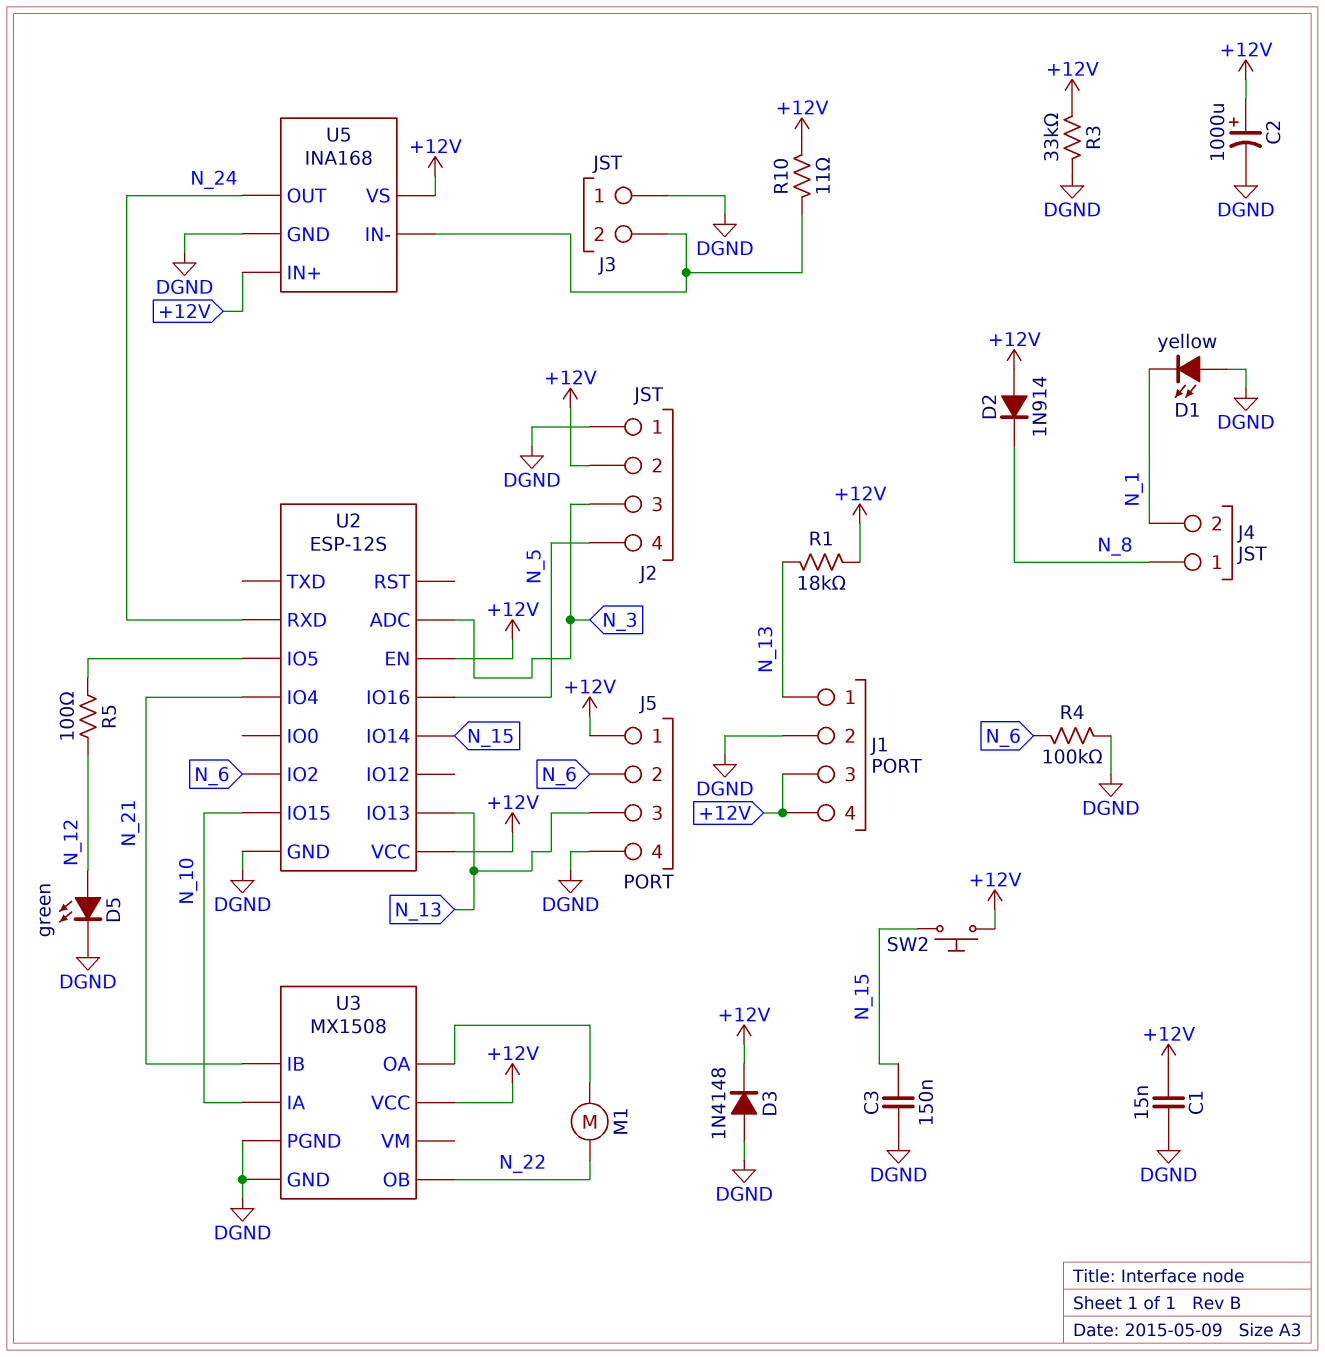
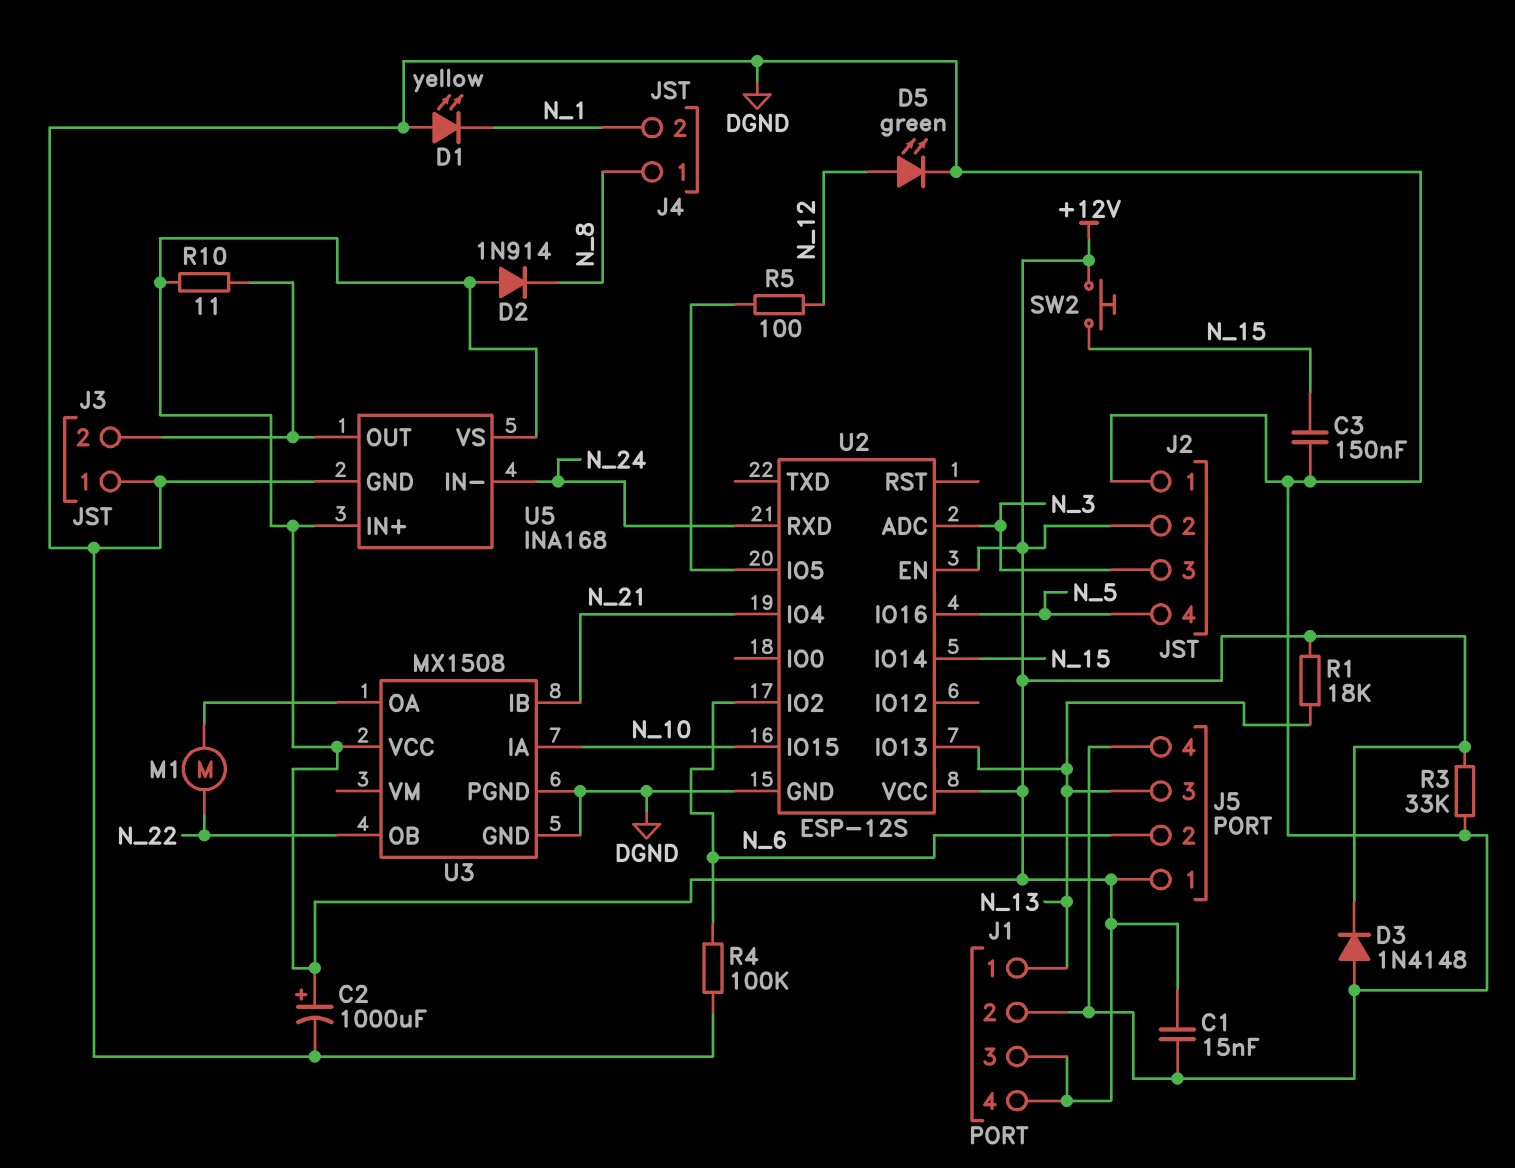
U5 pin IN-: J3/2 -> N_24
U5 pin OUT: N_24 -> J3/2

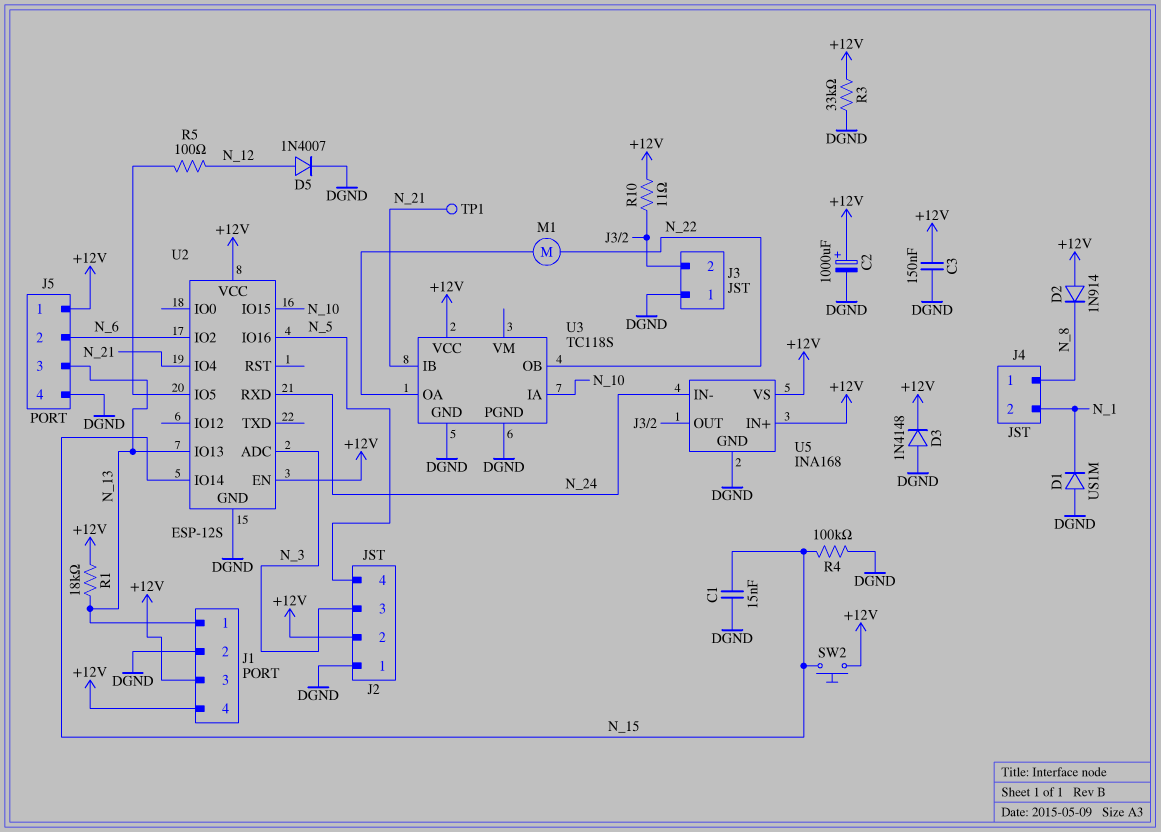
C1: 15nF (+12V, DGND) -> 15nF (DGND, N_15)
C3: 150nF (DGND, N_15) -> 150nF (+12V, DGND)
D1: LED yellow (A DGND, K N_1) -> diode US1M (A DGND, K N_1)
D5: LED green (A N_12, K DGND) -> diode 1N4007 (A N_12, K DGND)
R4: 100k (DGND, N_6) -> 100k (DGND, N_15)
TP1: none -> test point (N_21)
U3: MX1508 -> TC118S

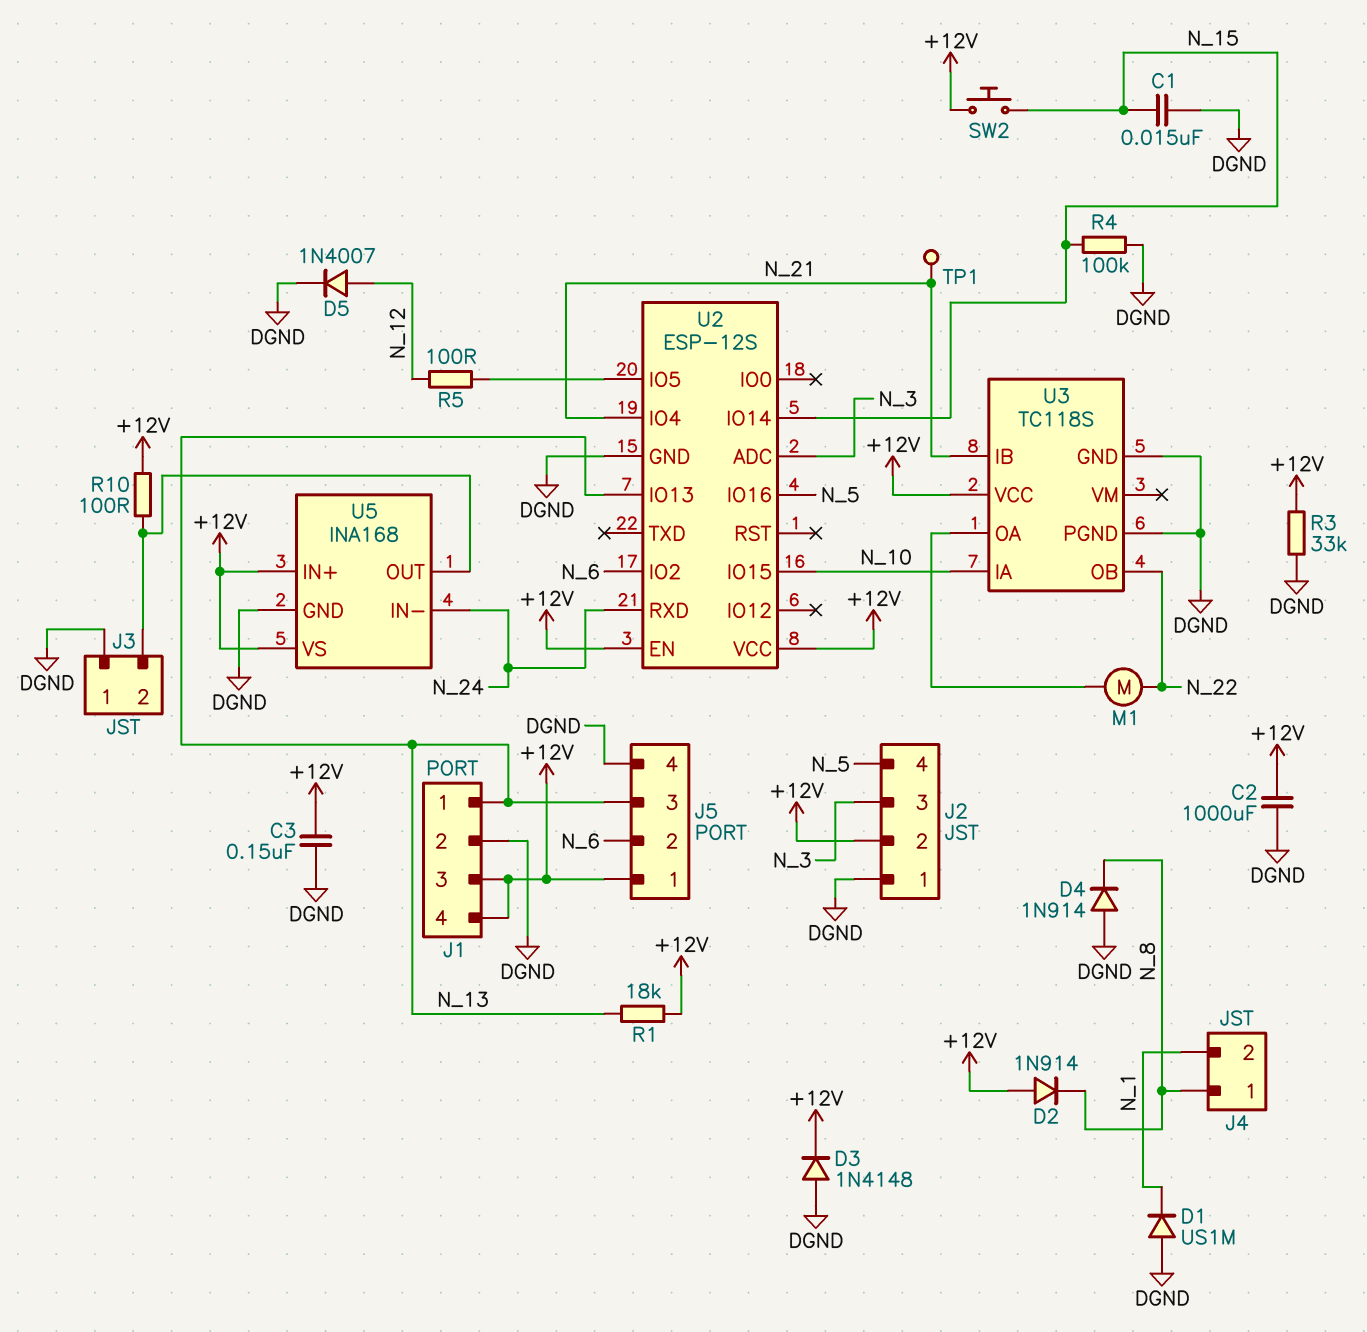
C2: 1000uF (plus +12V, minus DGND) -> 1000uF (+12V, DGND)
D4: none -> diode 1N914 (A DGND, K N_8)
R10: 11 (+12V, J3/2) -> 100 (+12V, J3/2)

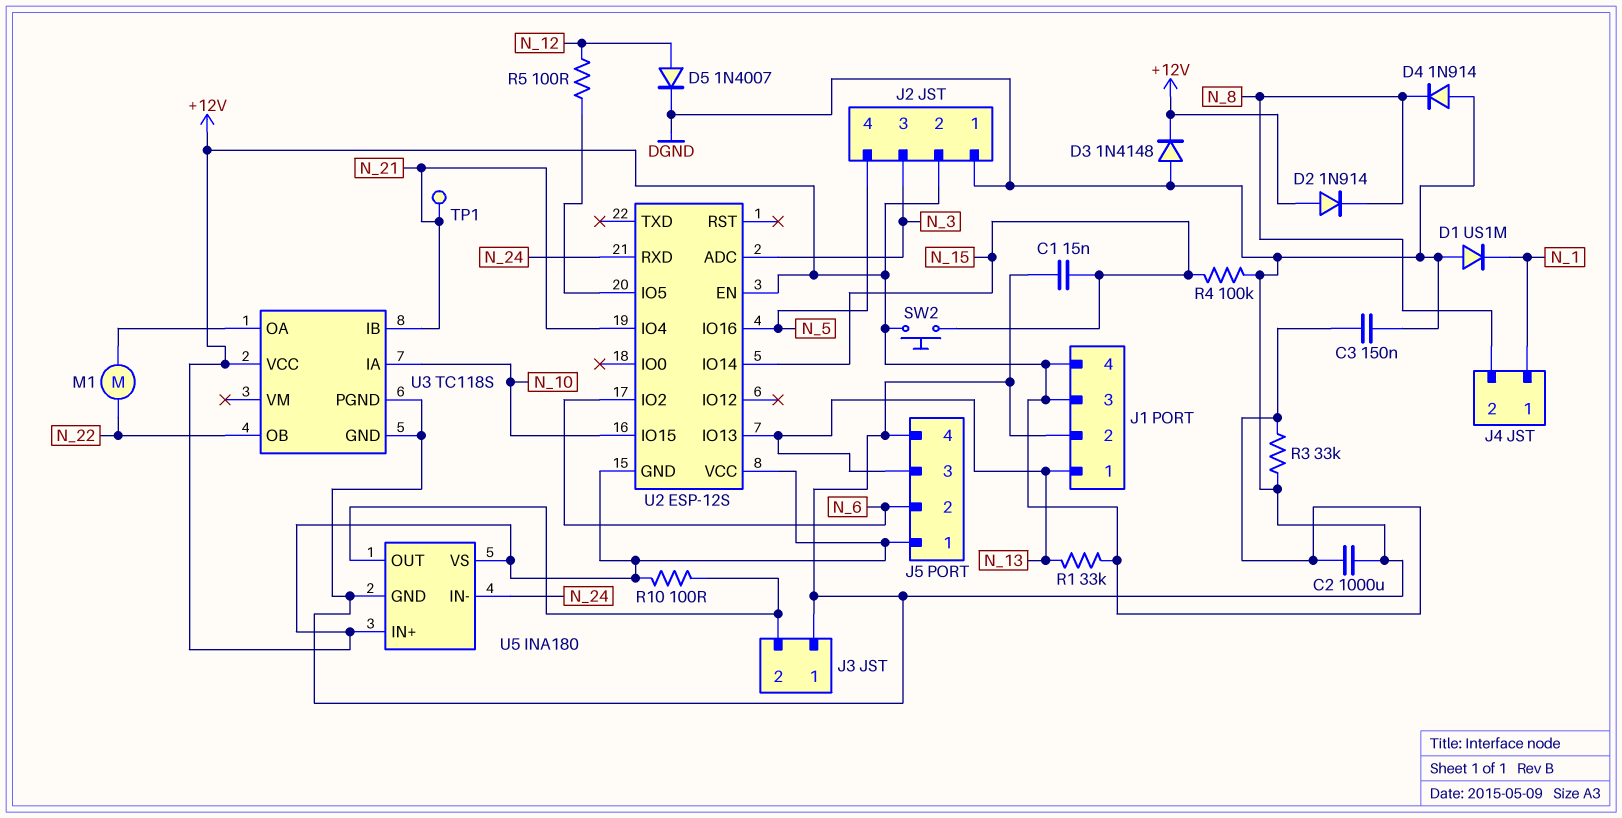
J4 pin 1: N_8 -> N_1
J4 pin 2: N_1 -> N_8
R1: 18k (+12V, N_13) -> 33k (+12V, N_13)
U2 pin GND: DGND -> +12V
U5: INA168 -> INA180

